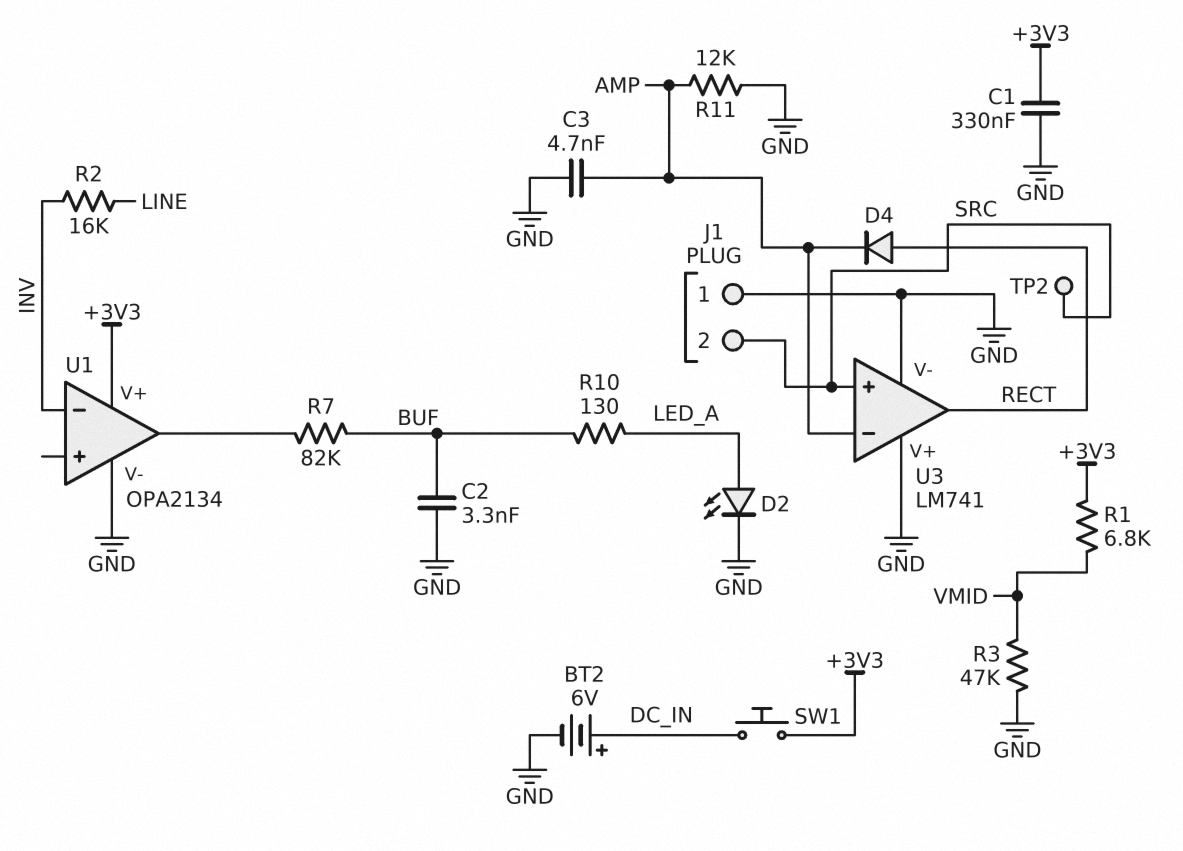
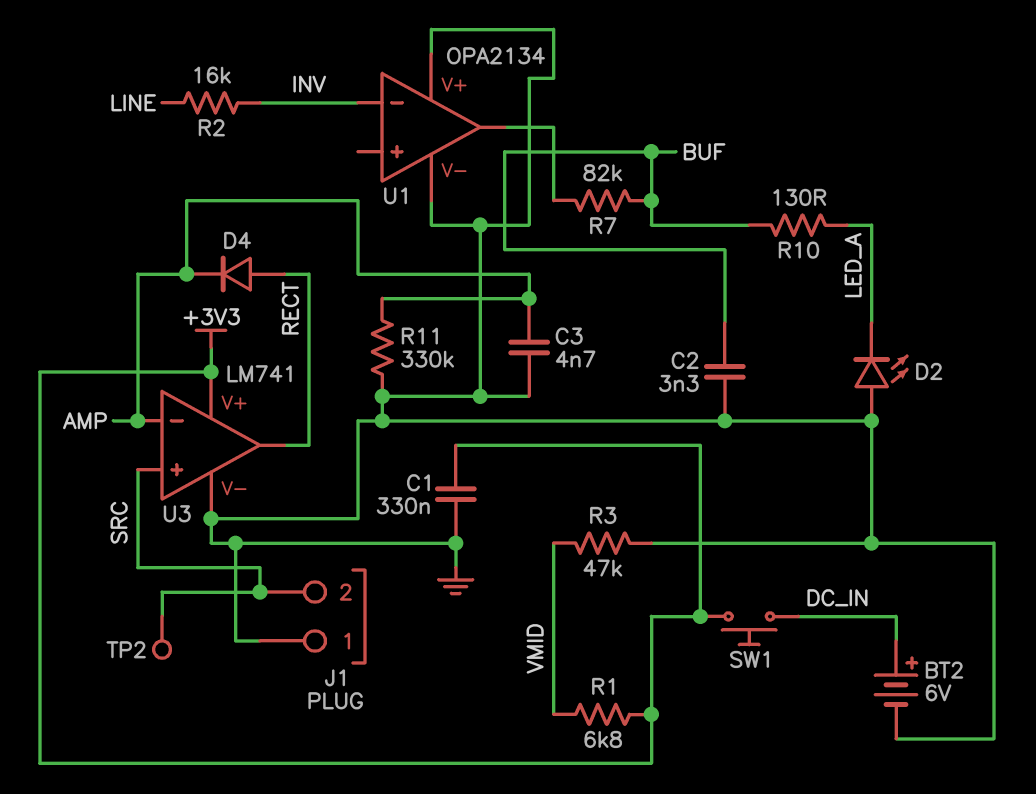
D2: LED (A LED_A, K GND) -> LED (A GND, K LED_A)
R11: 12k (AMP, GND) -> 330k (AMP, GND)
U1 pin V+: +3V3 -> GND
U3 pin V+: GND -> +3V3

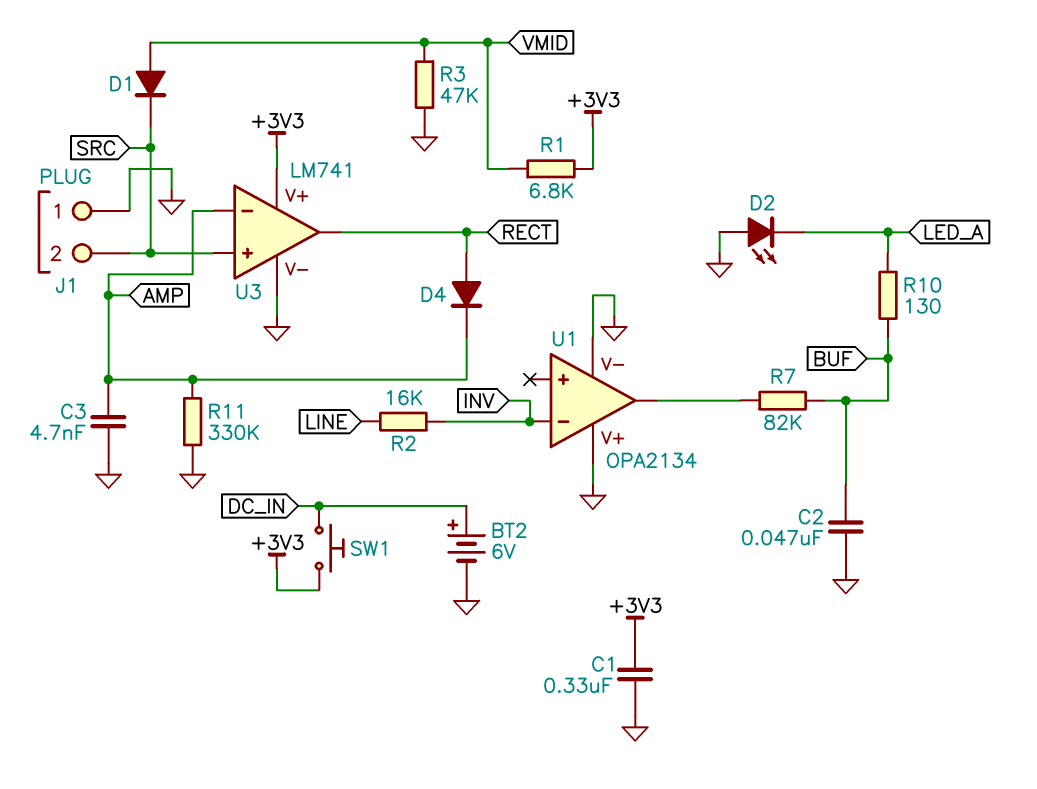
C2: 3.3nF (BUF, GND) -> 47nF (BUF, GND)
D1: none -> diode (A VMID, K SRC)
TP2: test point (SRC) -> none

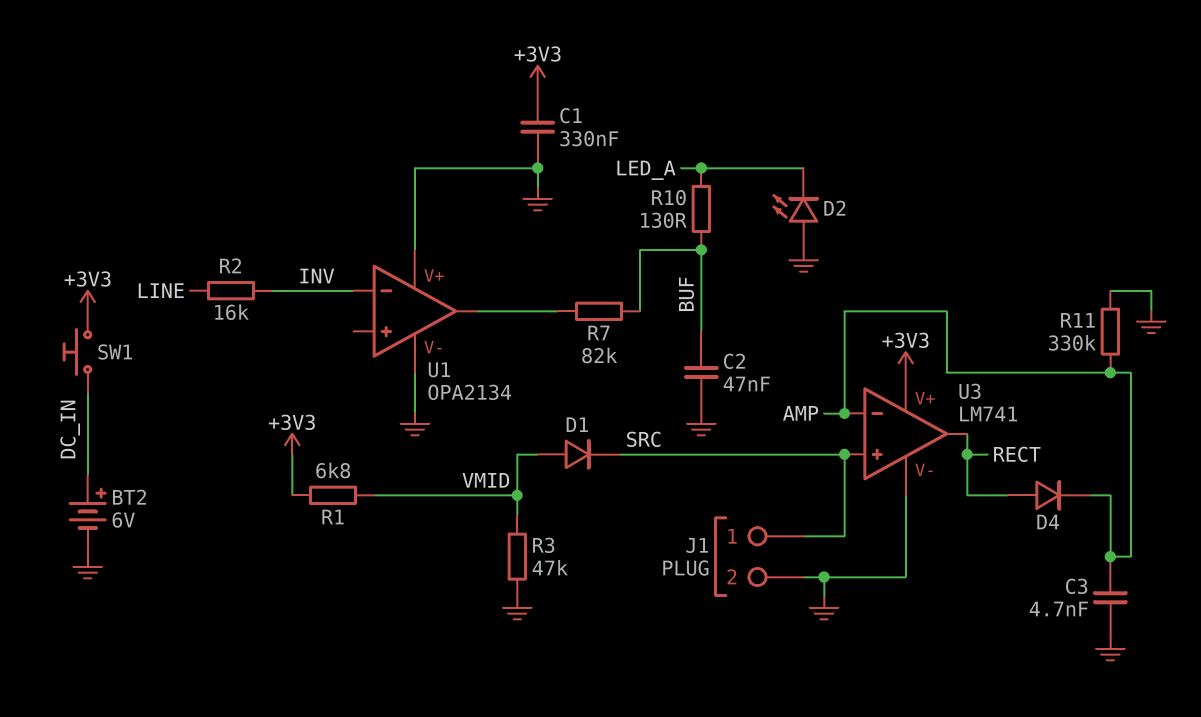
J1 pin 1: GND -> SRC
J1 pin 2: SRC -> GND

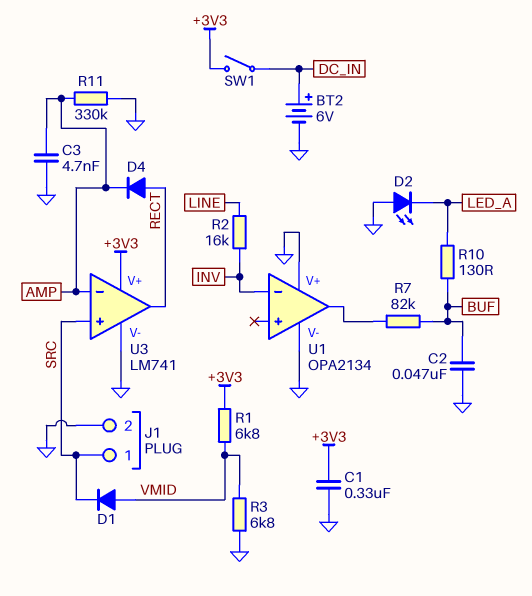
R3: 47k (GND, VMID) -> 6.8k (GND, VMID)
SW1: button (+3V3, DC_IN) -> switch (+3V3, DC_IN)

